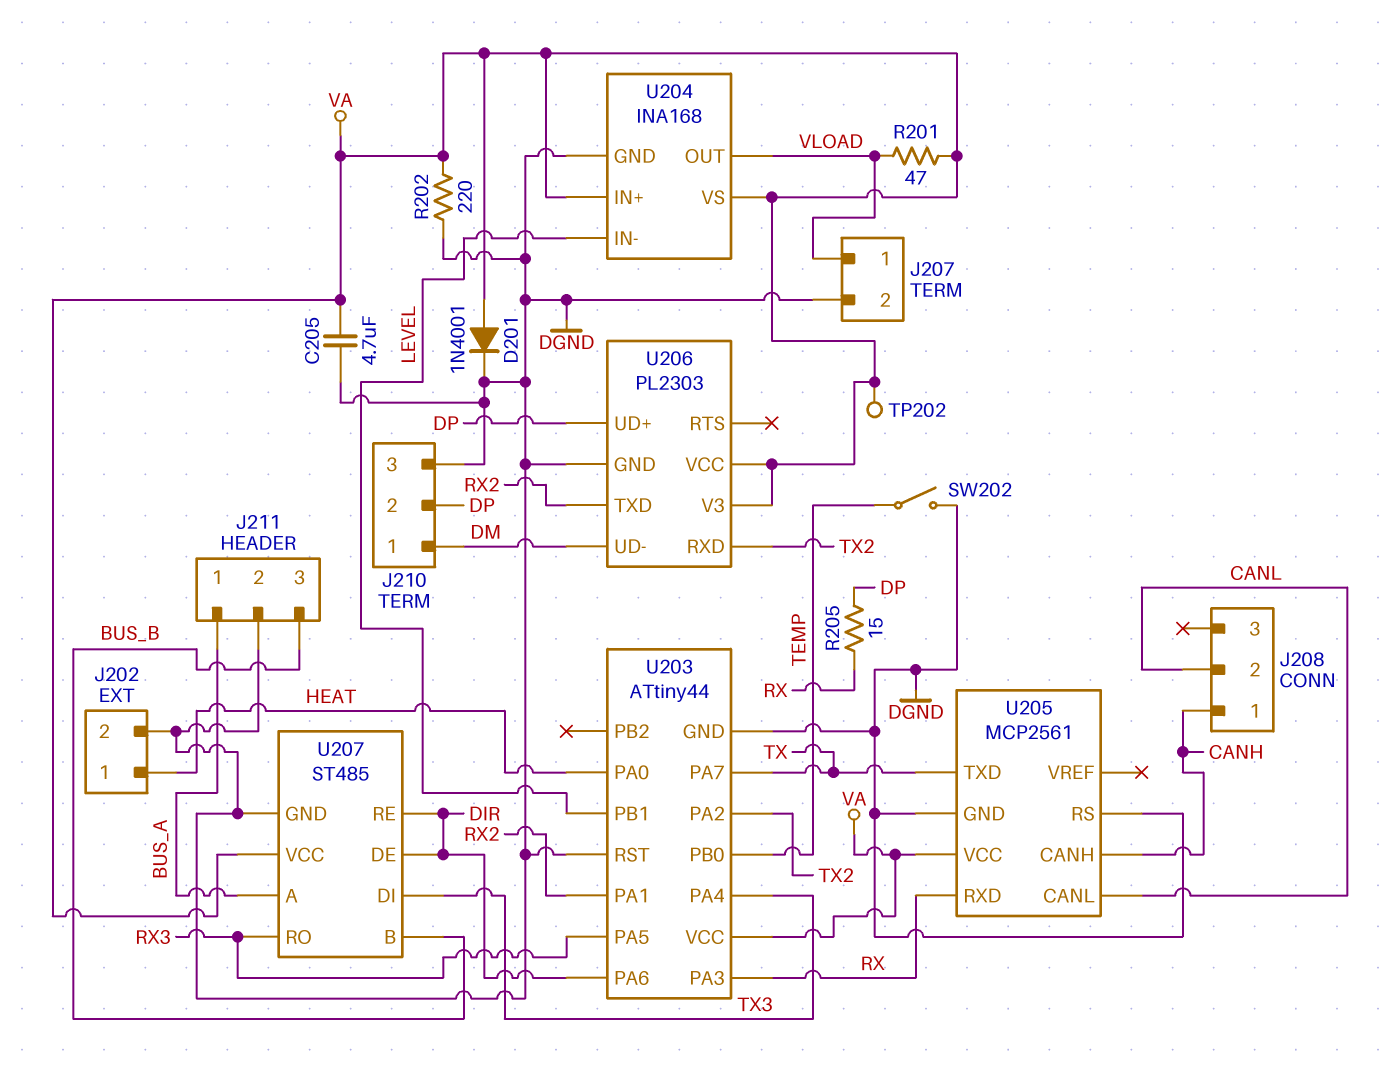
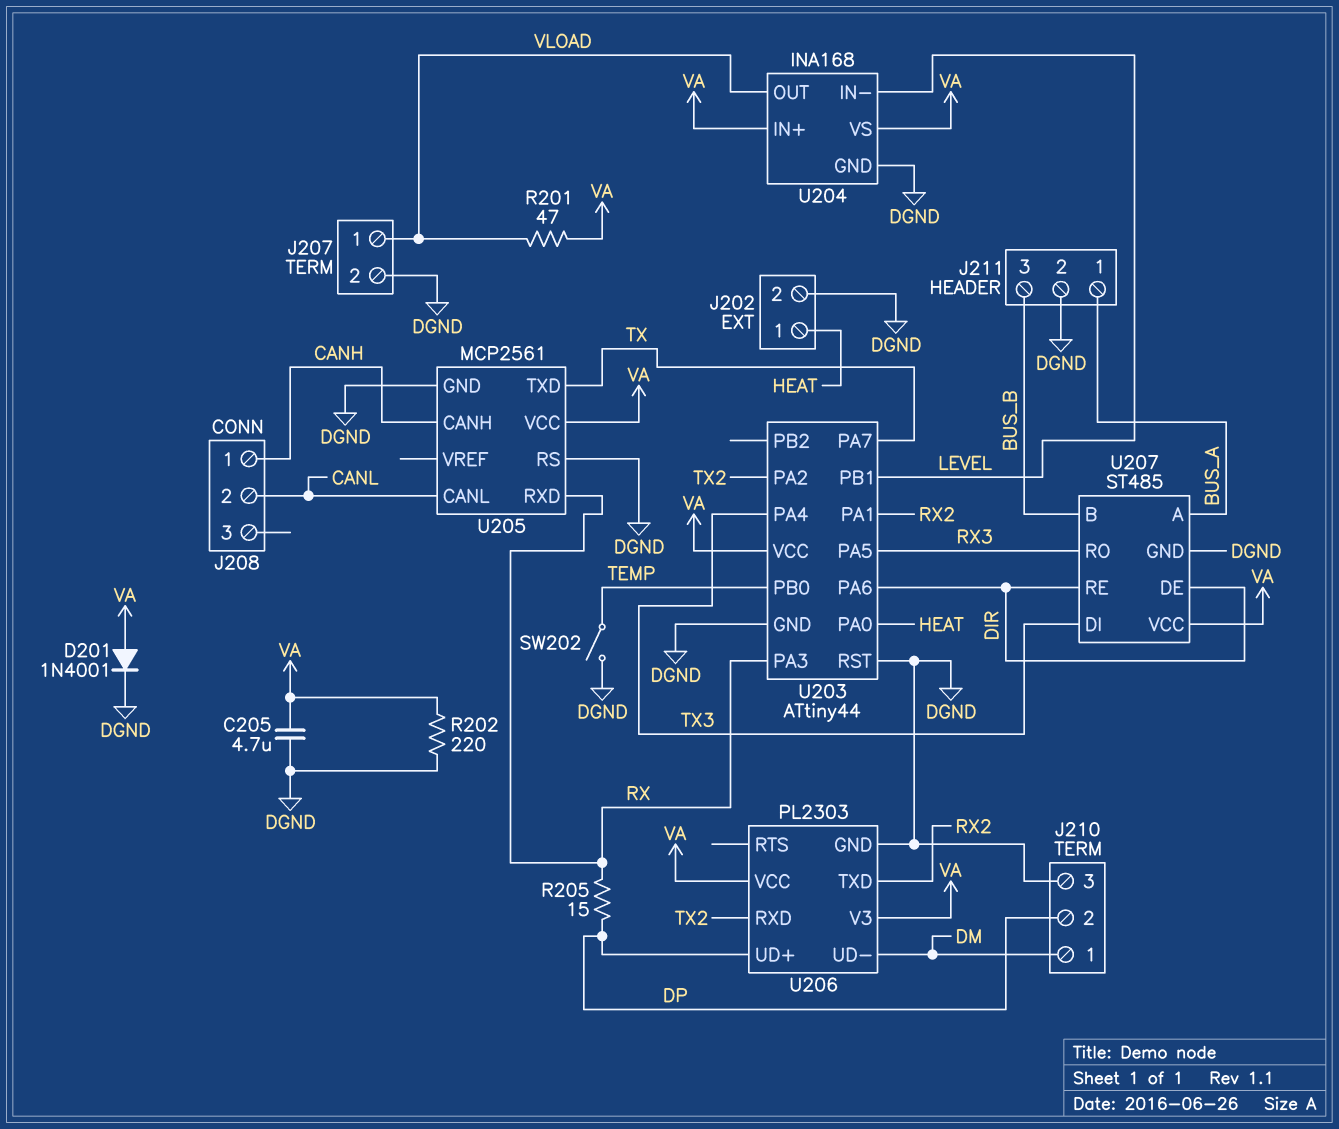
TP202: test point (VA) -> none

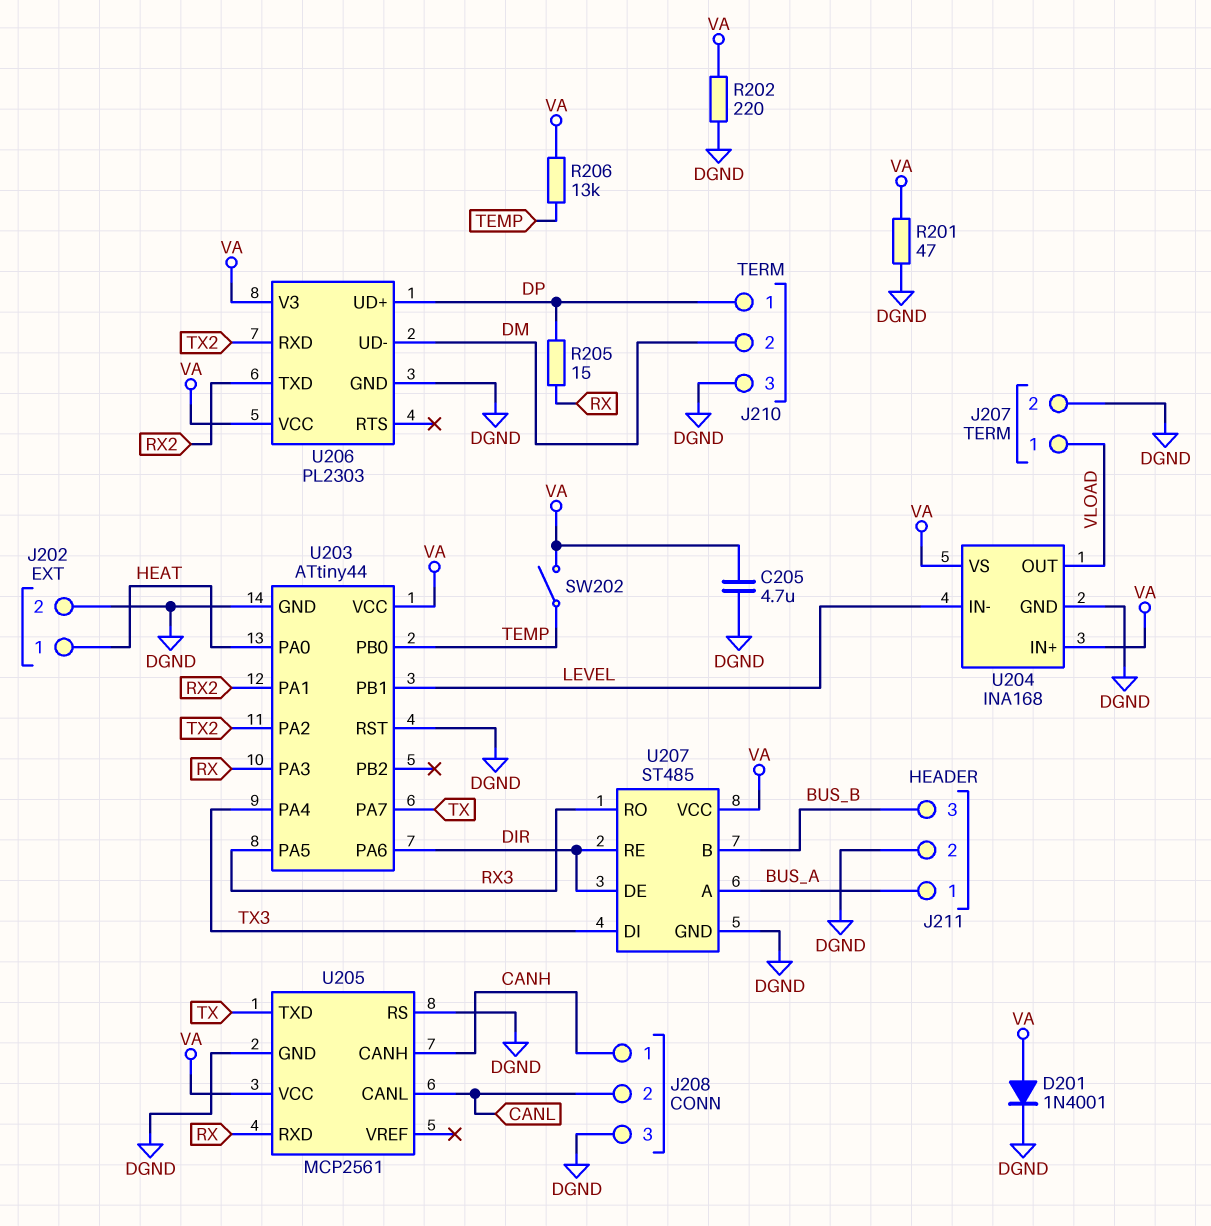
J208 pin 3: none -> DGND
J210 pin 1: DM -> DP
J210 pin 2: DP -> DM
R201: 47 (VA, VLOAD) -> 47 (DGND, VA)
R206: none -> 13k (TEMP, VA)
SW202: switch (DGND, TEMP) -> switch (TEMP, VA)

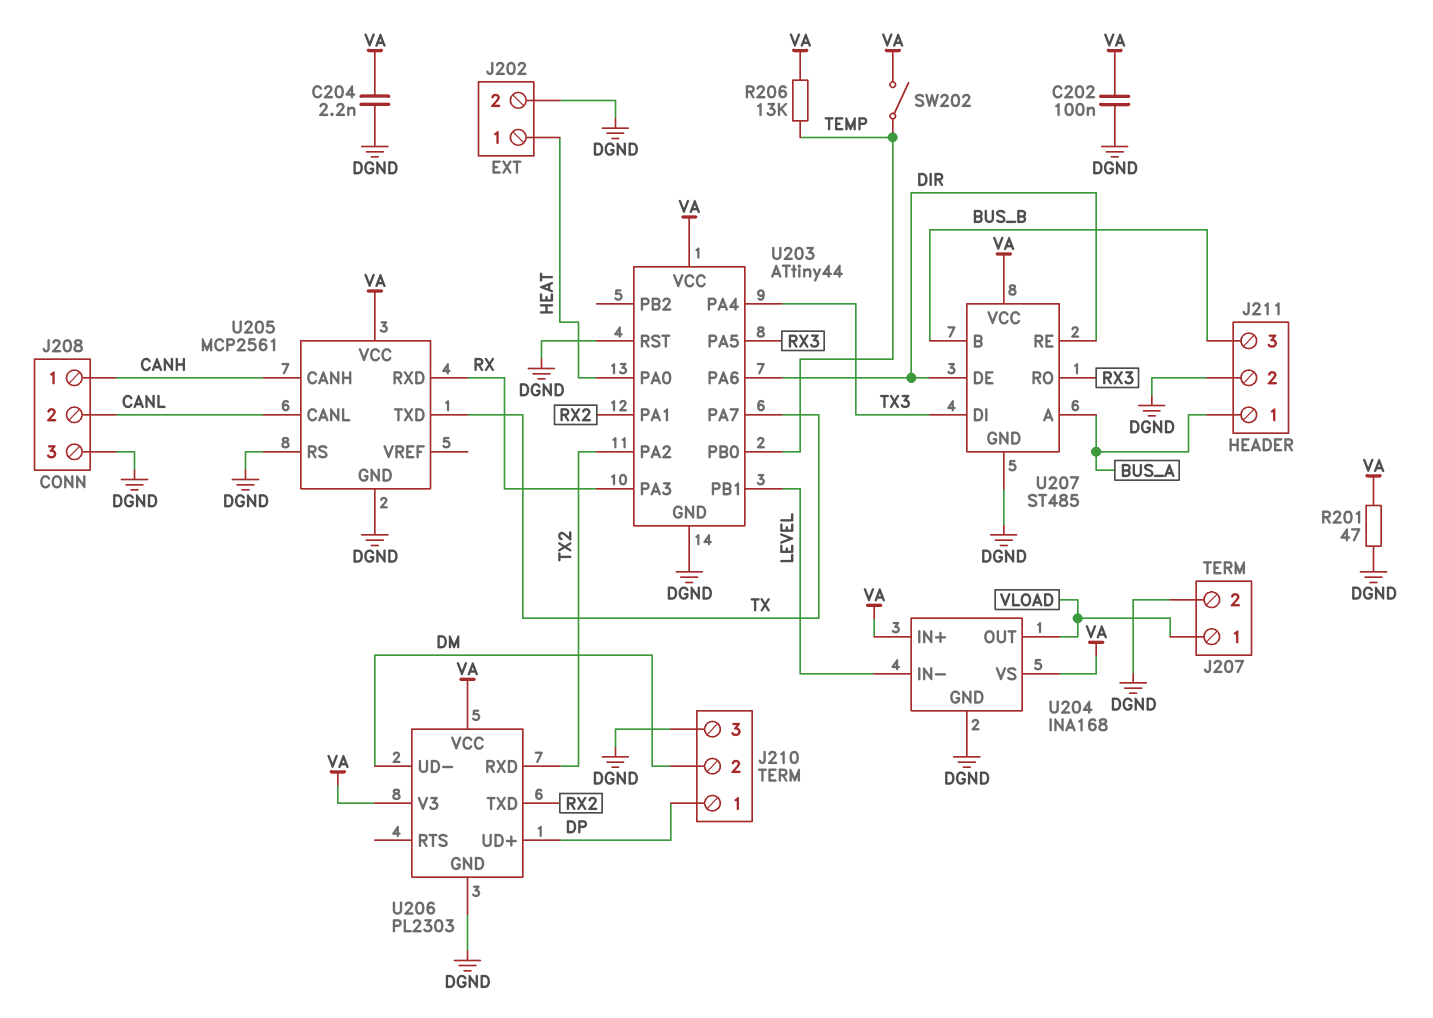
C202: none -> 100nF (DGND, VA)
C204: none -> 2.2nF (DGND, VA)
C205: 4.7uF (DGND, VA) -> none
D201: diode 1N4001 (A VA, K DGND) -> none
R202: 220 (DGND, VA) -> none
R205: 15 (DP, RX) -> none

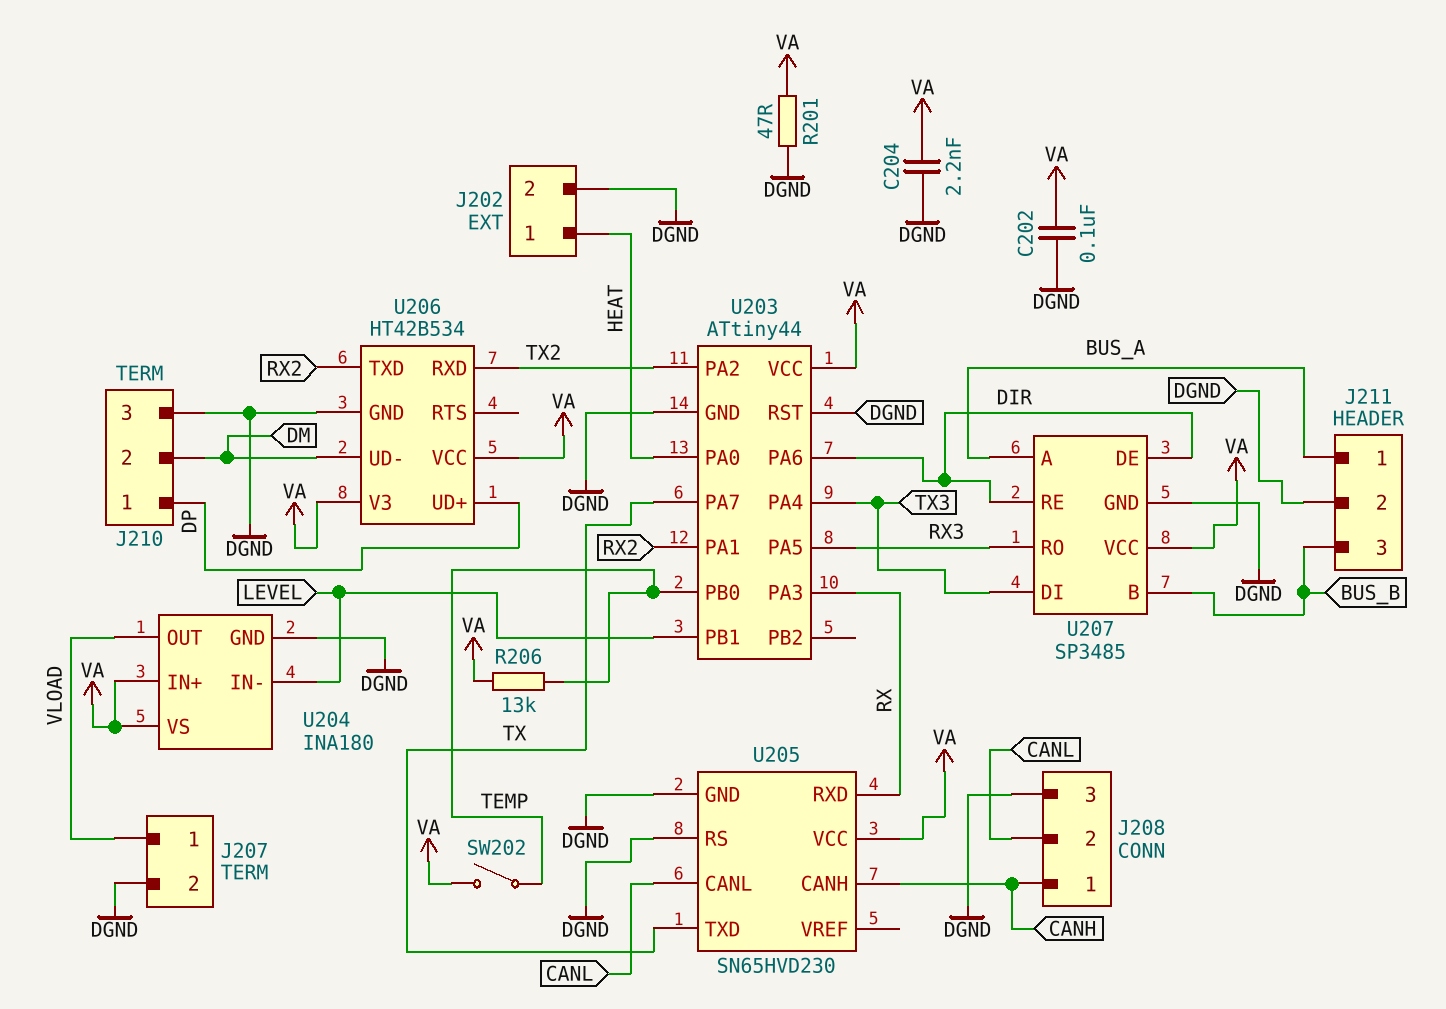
U204: INA168 -> INA180
U205: MCP2561 -> SN65HVD230
U206: PL2303 -> HT42B534
U207: ST485 -> SP3485

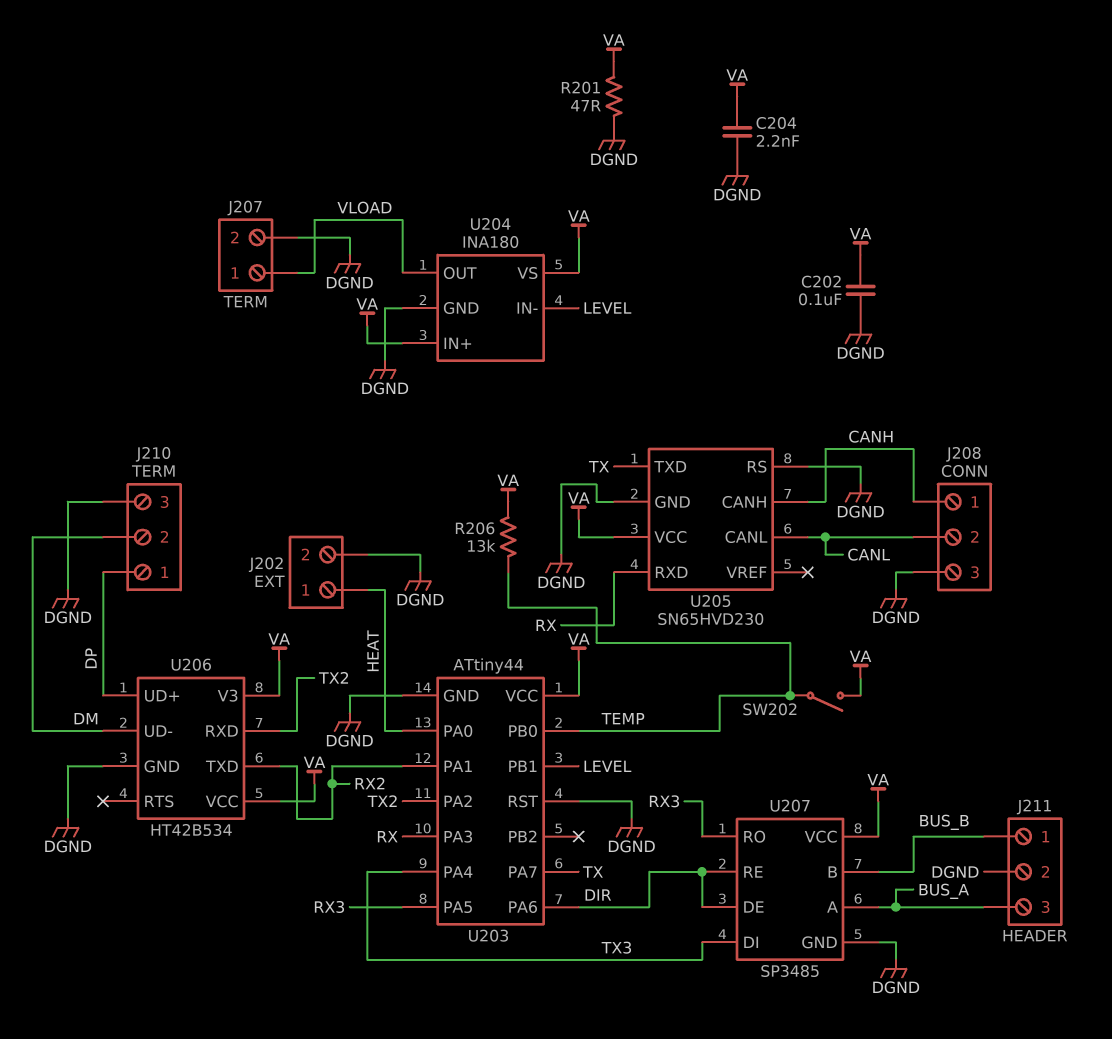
J211 pin 1: BUS_A -> BUS_B
J211 pin 3: BUS_B -> BUS_A

